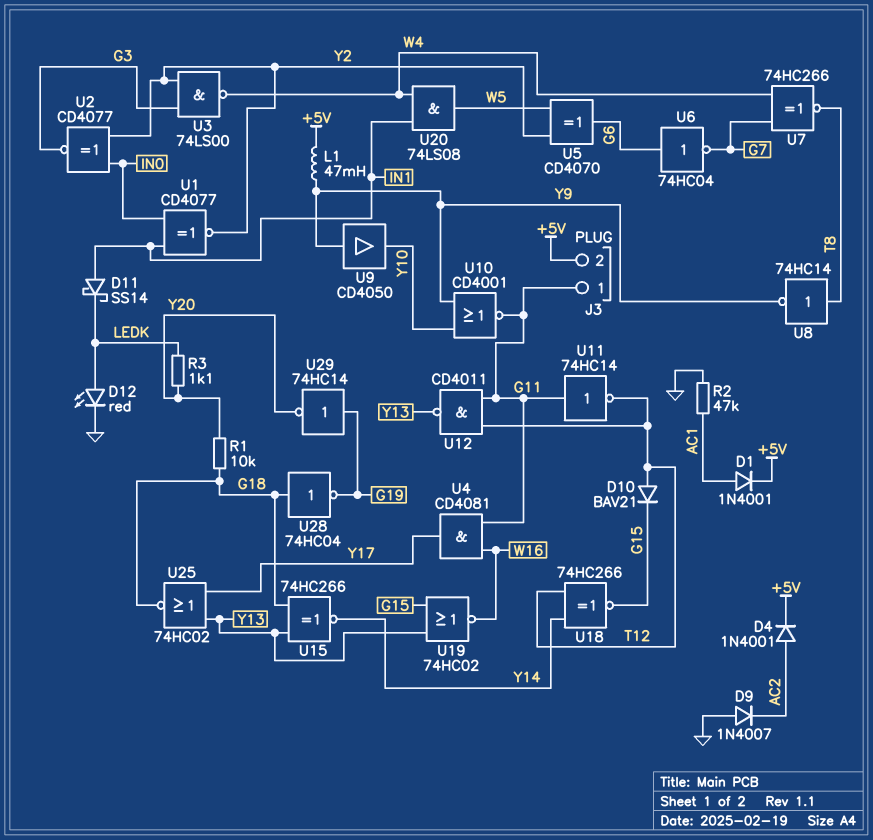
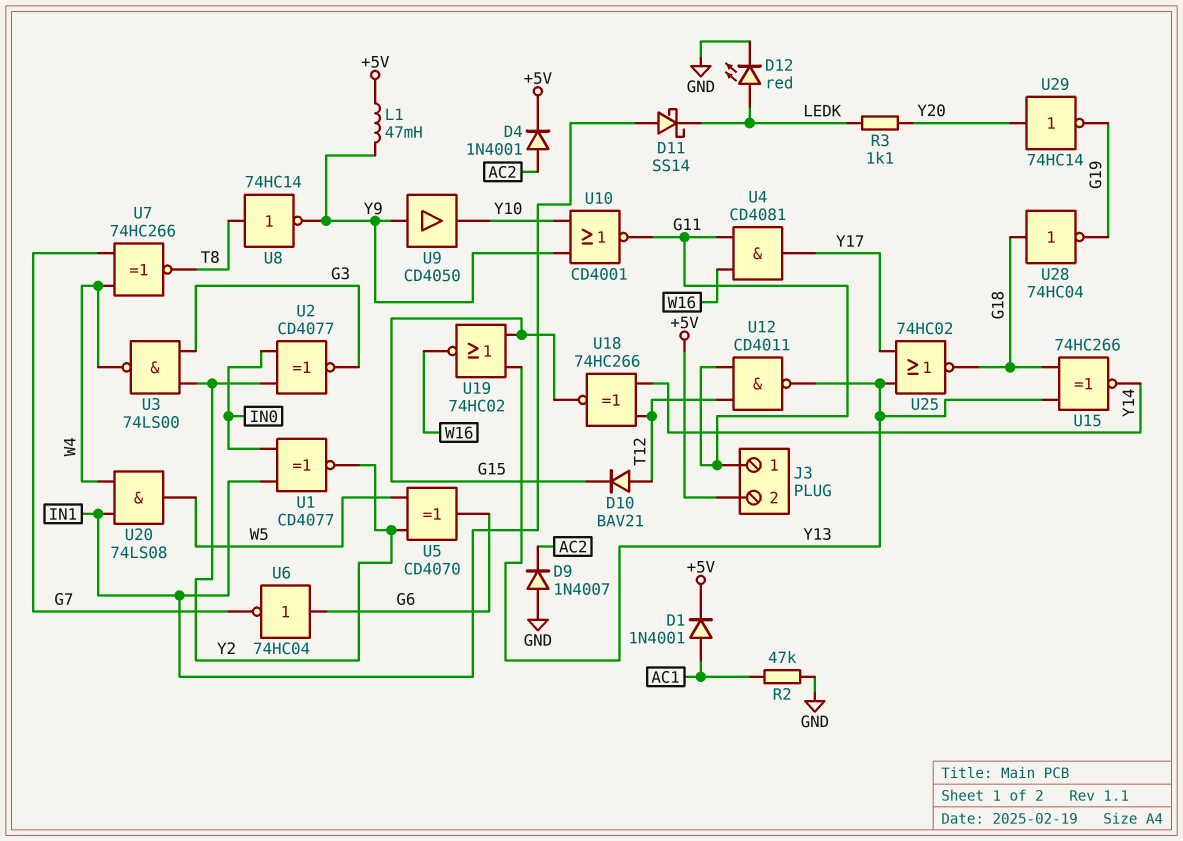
R1: 10k (G18, Y20) -> none
U11: NOT 74HC14 (in G11, out T12) -> none
U29: NOT 74HC14 (in G19, out Y20) -> NOT 74HC14 (in Y20, out G19)

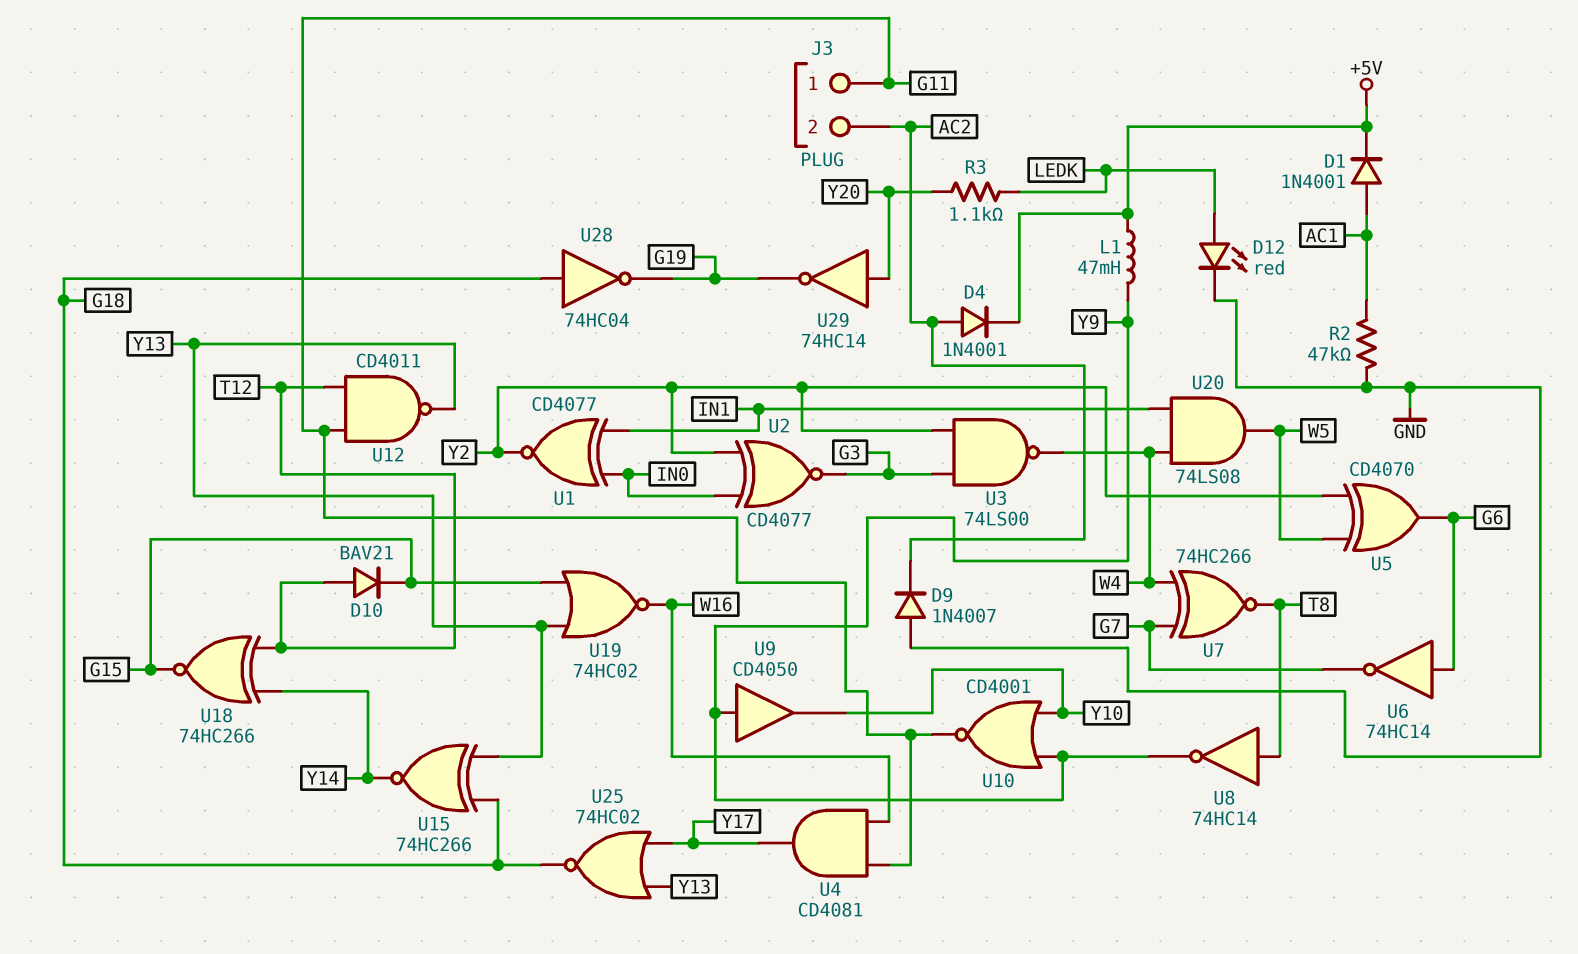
D11: schottky SS14 (A IN1, K LEDK) -> none
J3 pin 2: +5V -> AC2
U6: NOT 74HC04 (in G6, out G7) -> NOT 74HC14 (in G6, out G7)

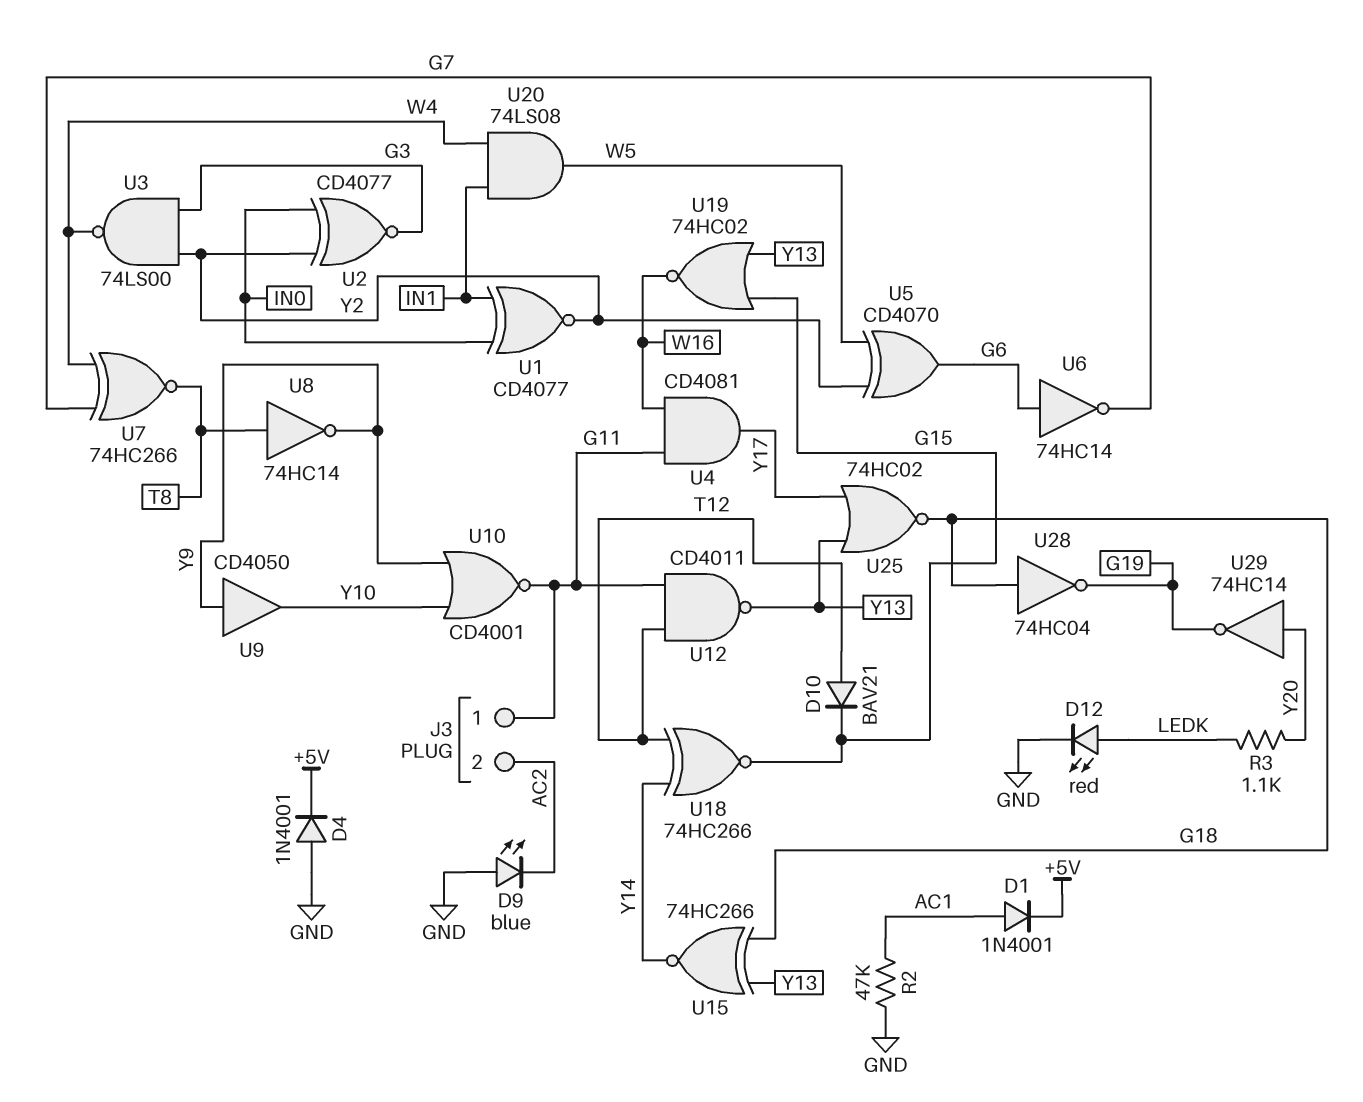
D4: diode 1N4001 (A AC2, K +5V) -> diode 1N4001 (A GND, K +5V)
D9: diode 1N4007 (A GND, K AC2) -> LED blue (A GND, K AC2)
L1: 47mH (+5V, Y9) -> none

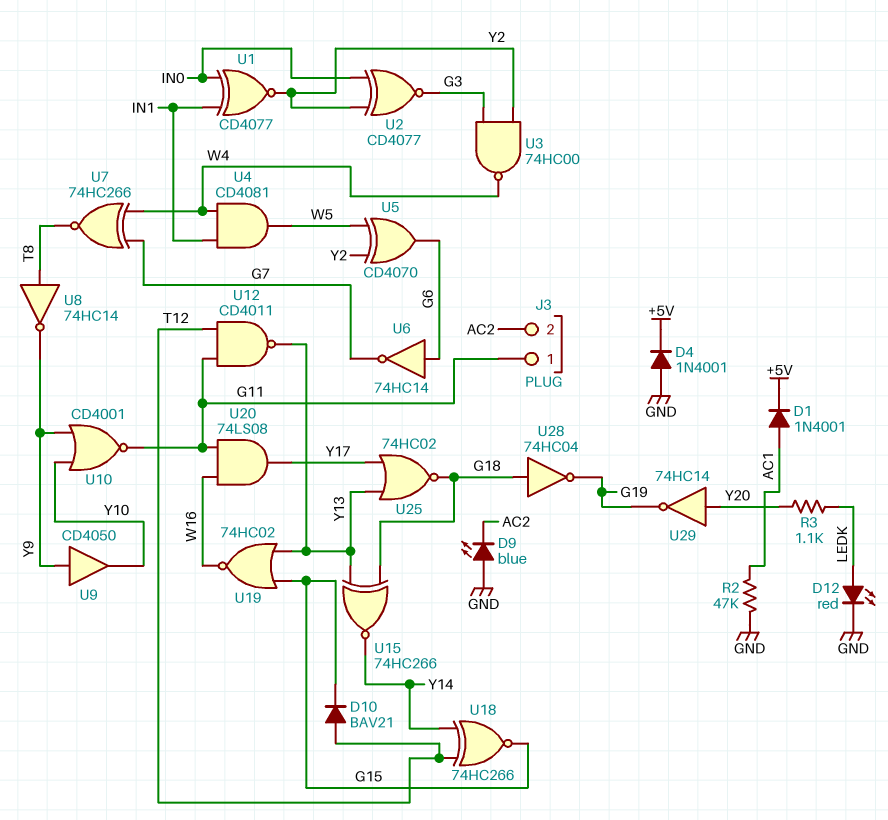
U3: NAND 74LS00 (in G3, in Y2, out W4) -> NAND 74HC00 (in G3, in Y2, out W4)
U4: AND CD4081 (in G11, in W16, out Y17) -> AND CD4081 (in IN1, in W4, out W5)
U20: AND 74LS08 (in IN1, in W4, out W5) -> AND 74LS08 (in G11, in W16, out Y17)

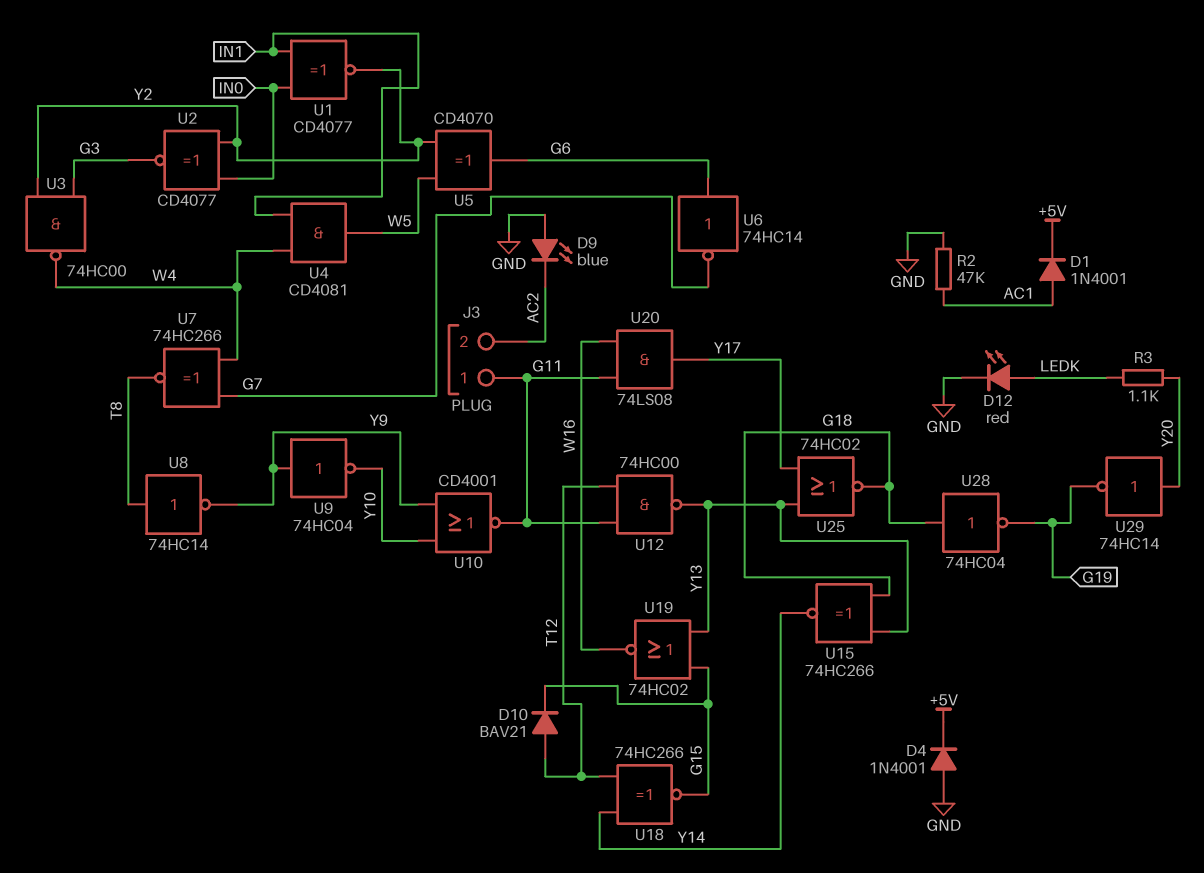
U9: buffer CD4050 (in Y9, out Y10) -> NOT 74HC04 (in Y9, out Y10)
U12: NAND CD4011 (in G11, in T12, out Y13) -> NAND 74HC00 (in G11, in T12, out Y13)

